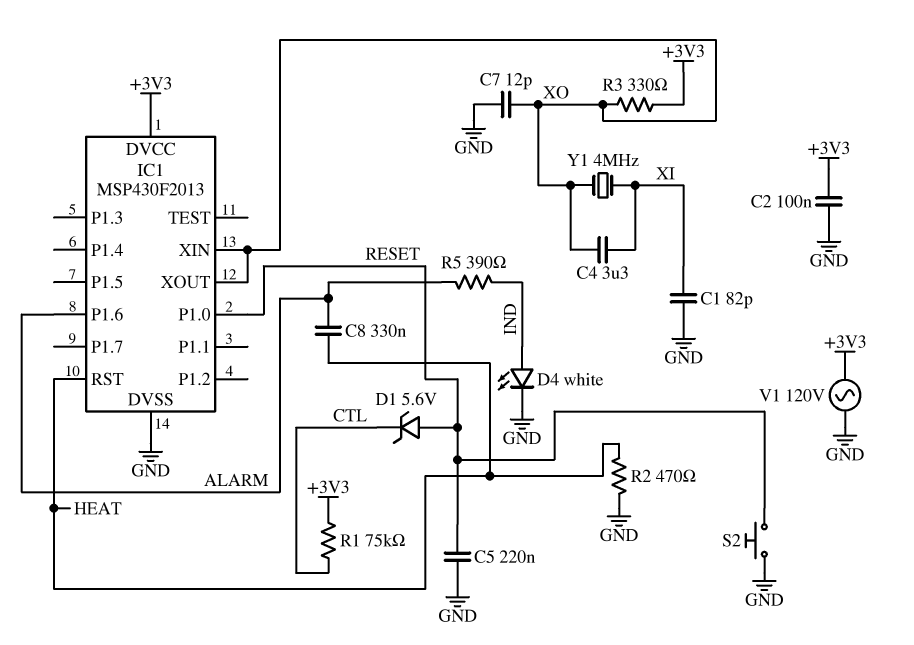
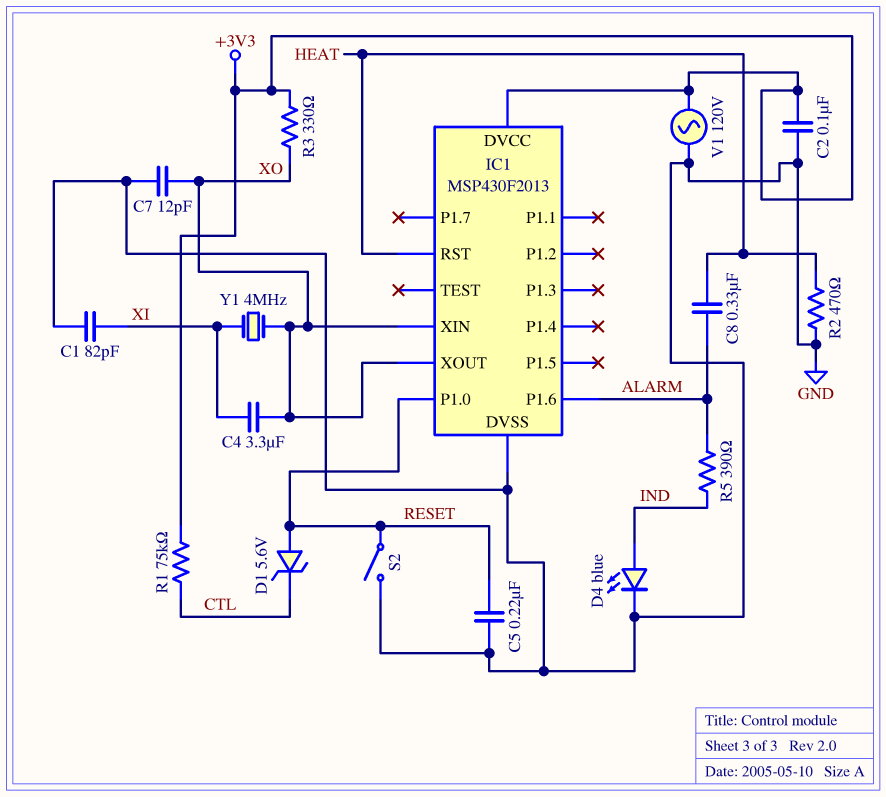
D4: LED white (A IND, K GND) -> LED blue (A IND, K GND)
S2: button (GND, RESET) -> switch (GND, RESET)

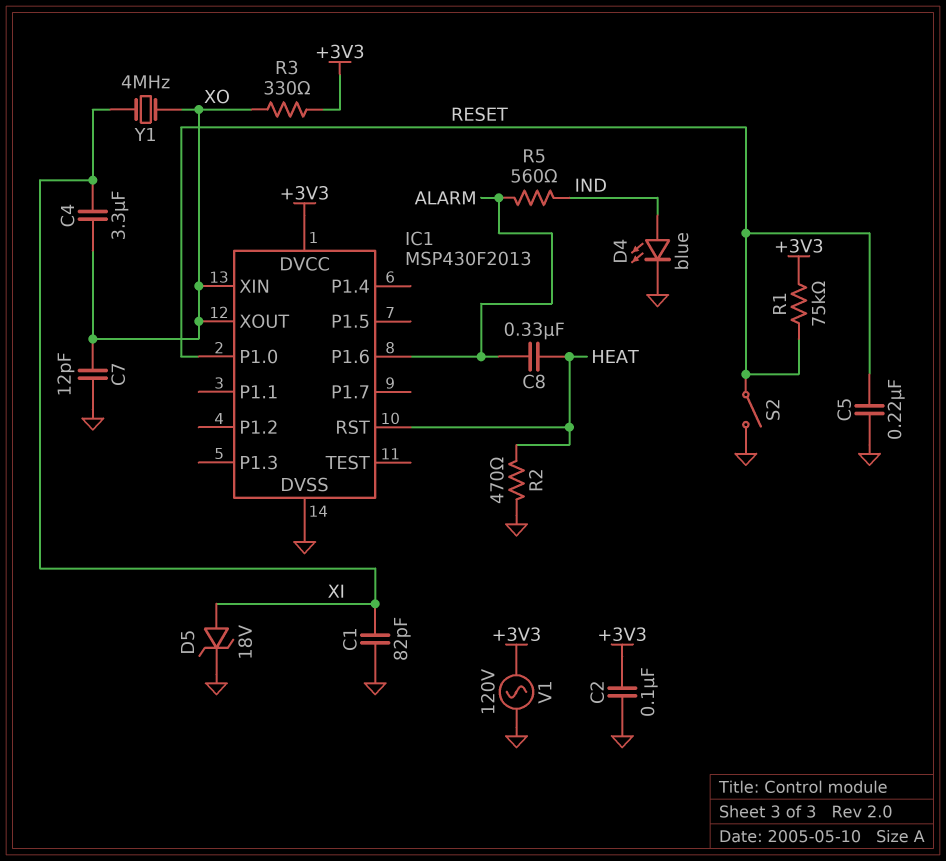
D1: zener 5.6V (A RESET, K CTL) -> none
D5: none -> zener 18V (A XI, K GND)
R1: 75k (+3V3, CTL) -> 75k (+3V3, RESET)
R5: 390 (ALARM, IND) -> 560 (ALARM, IND)

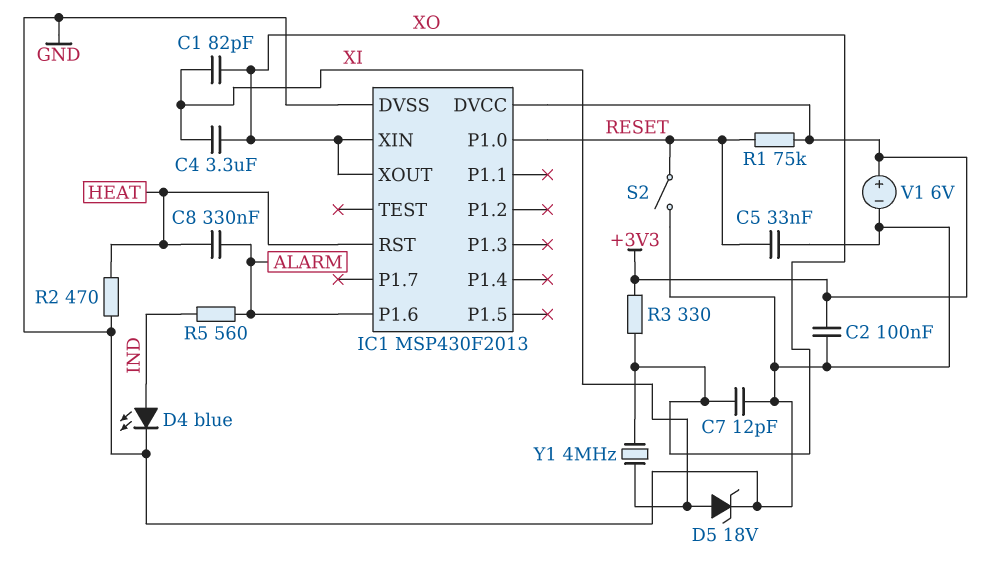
C1: 82pF (GND, XI) -> 82pF (XI, XO)
C5: 220nF (GND, RESET) -> 33nF (GND, RESET)
V1: AC 120V (+3V3, GND) -> 6V (plus +3V3, minus GND)

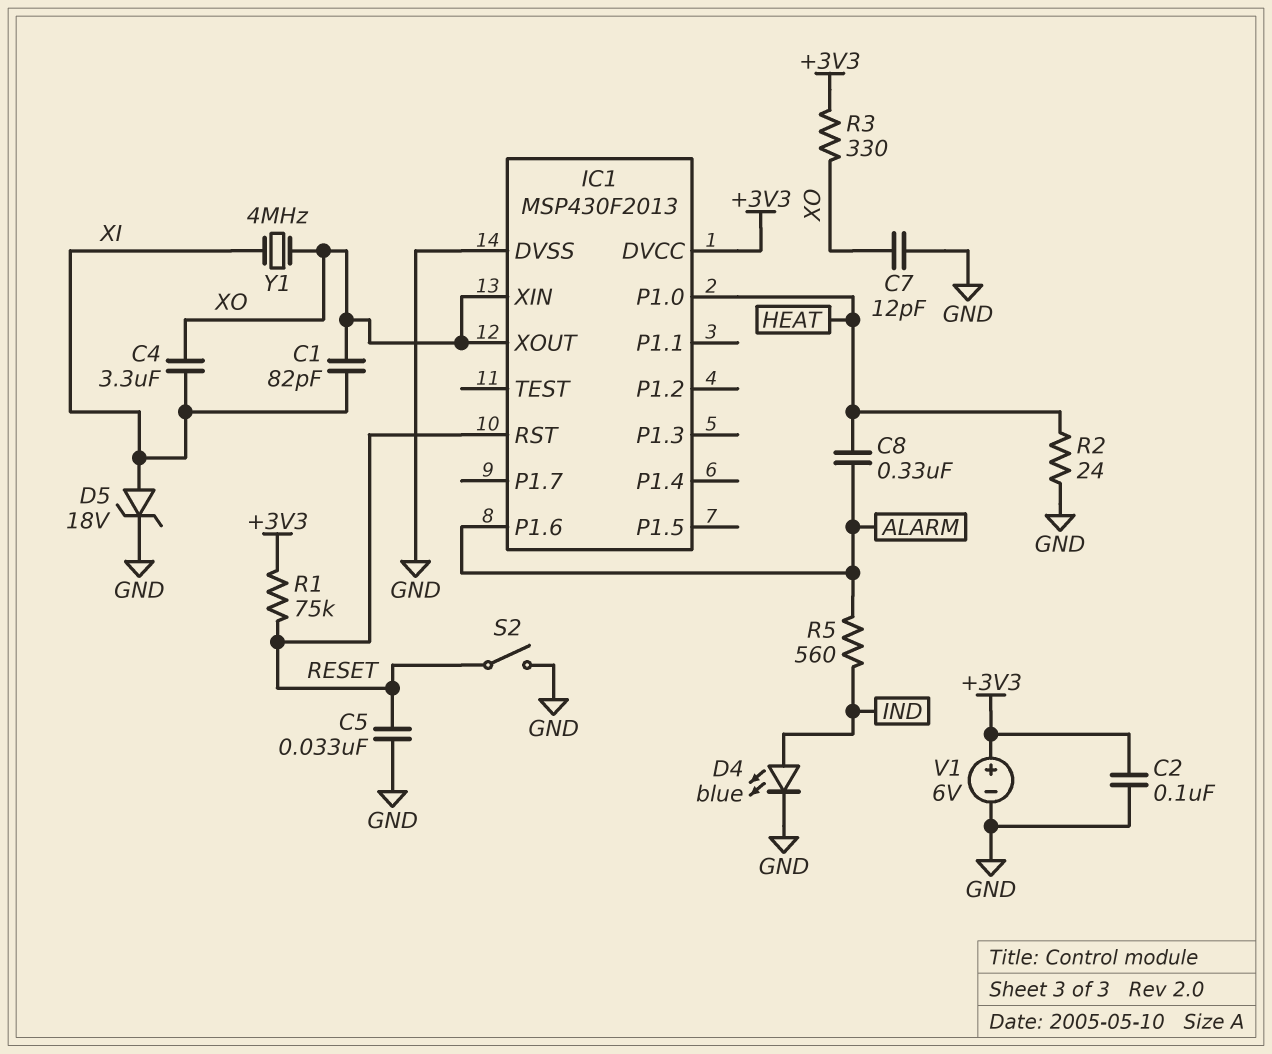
IC1 pin P1.0: RESET -> HEAT
IC1 pin RST: HEAT -> RESET
R2: 470 (GND, HEAT) -> 24 (GND, HEAT)

